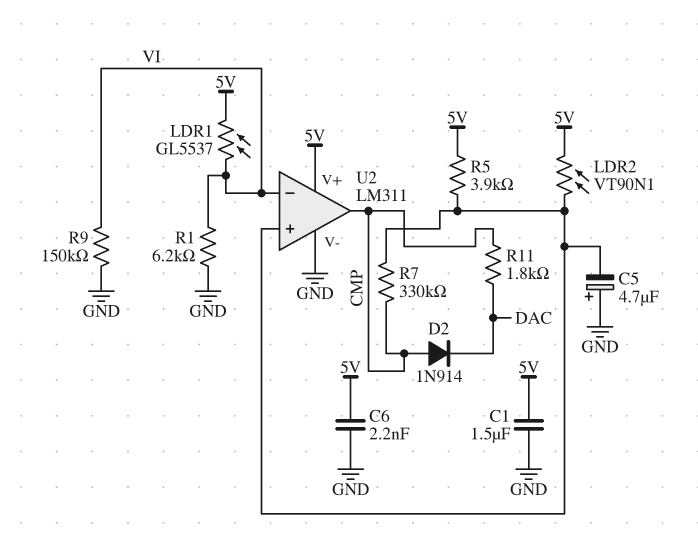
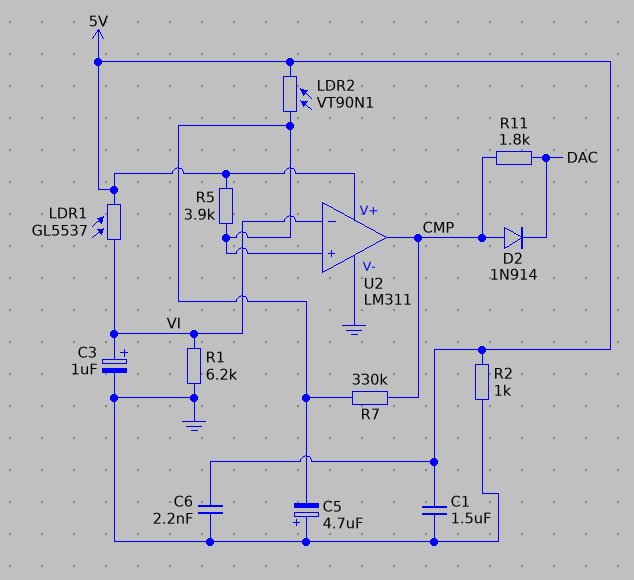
C3: none -> 1uF (plus VI, minus GND)
R2: none -> 1k (5V, GND)
R9: 150k (GND, VI) -> none

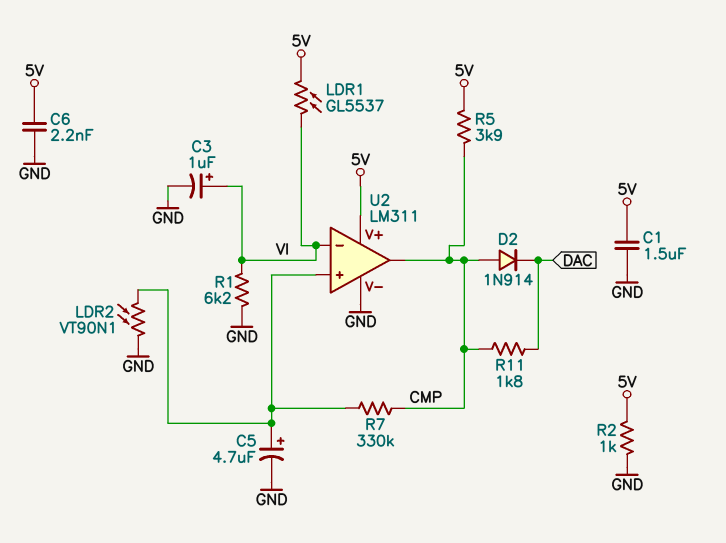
C5: 4.7uF (plus GND, minus U2/in+) -> 4.7uF (plus U2/in+, minus GND)
LDR2: VT90N1 (5V, U2/in+) -> VT90N1 (GND, U2/in+)
R5: 3.9k (5V, U2/in+) -> 3.9k (5V, CMP)

